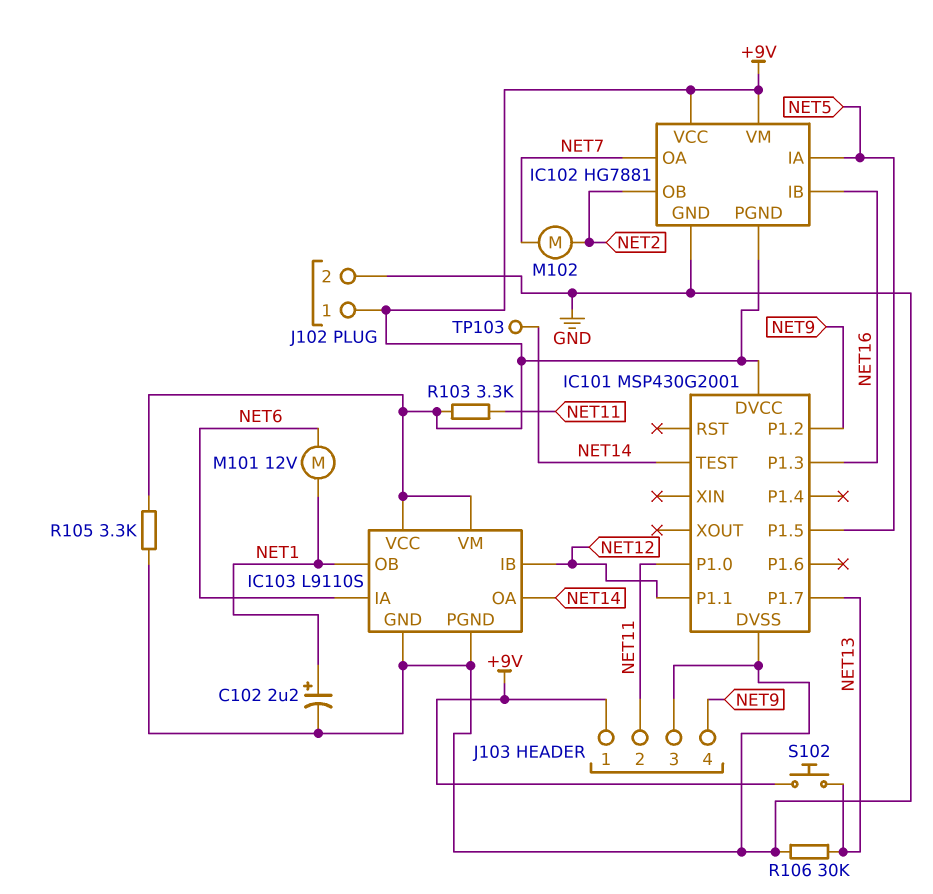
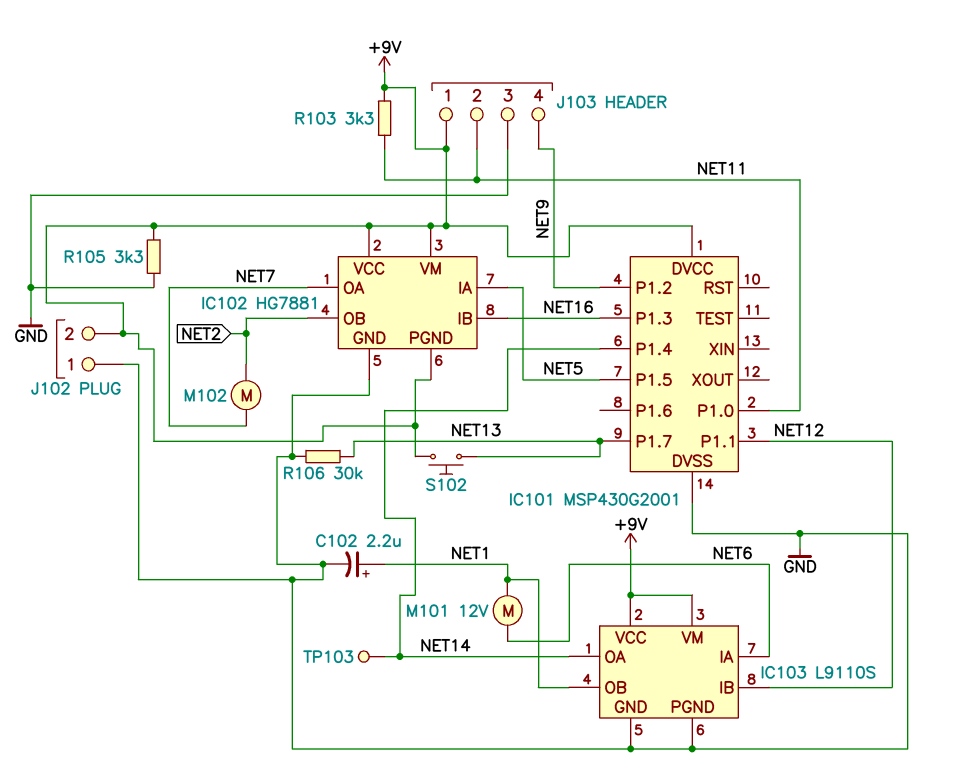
IC101 pin P1.4: none -> NET14
IC101 pin TEST: NET14 -> none
J102 pin 1: +9V -> GND
J102 pin 2: GND -> +9V

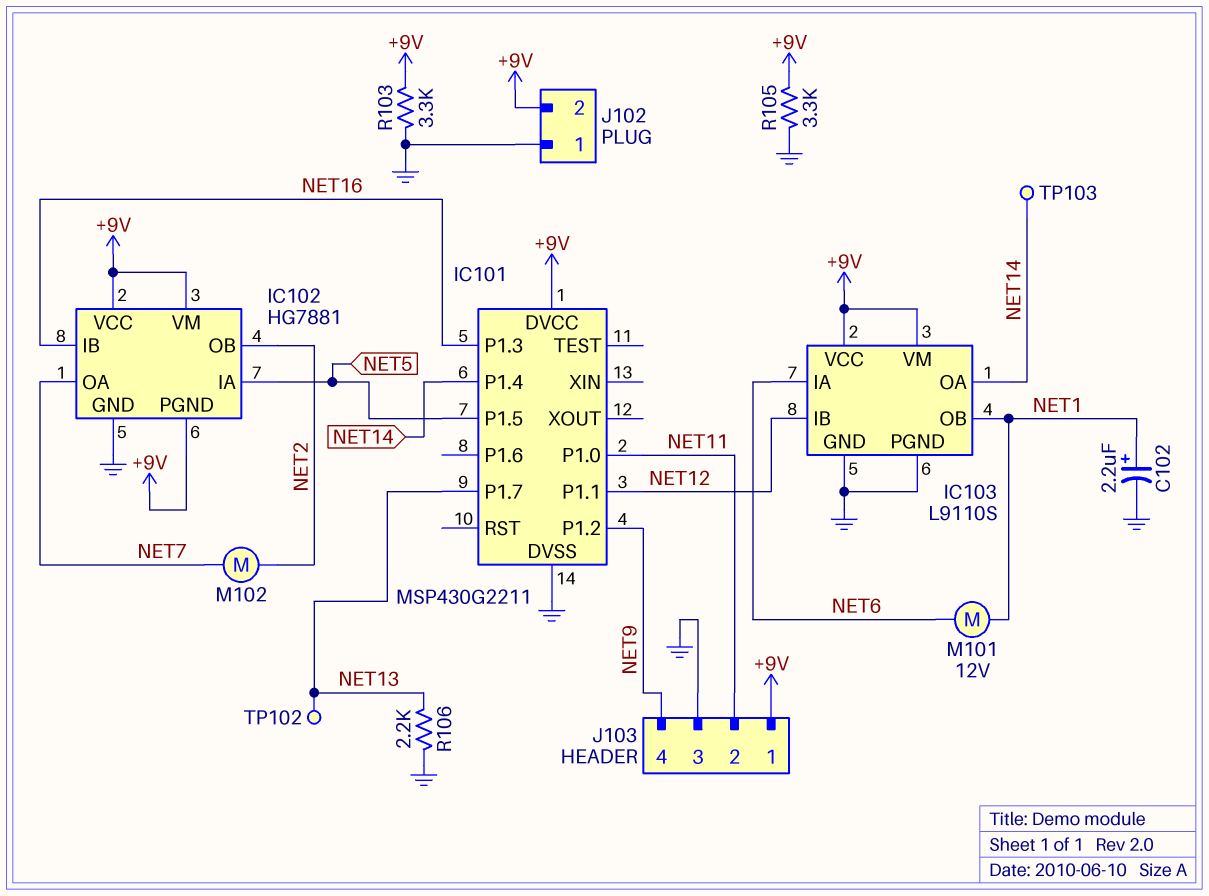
IC101: MSP430G2001 -> MSP430G2211
R103: 3.3k (+9V, NET11) -> 3.3k (+9V, GND)
R106: 30k (GND, NET13) -> 2.2k (GND, NET13)
S102: button (+9V, NET13) -> none
TP102: none -> test point (NET13)

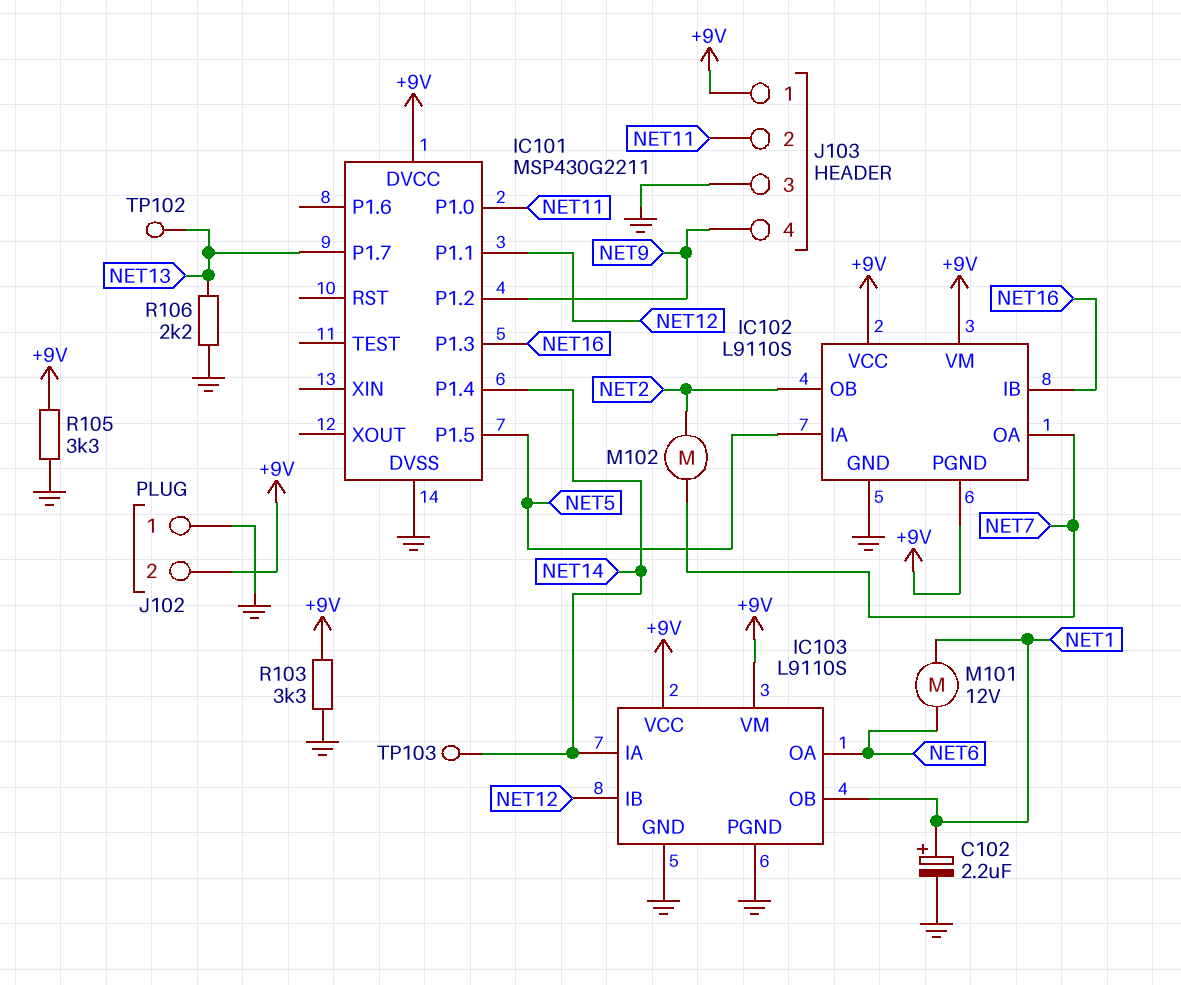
IC102: HG7881 -> L9110S
IC103 pin IA: NET6 -> NET14
IC103 pin OA: NET14 -> NET6

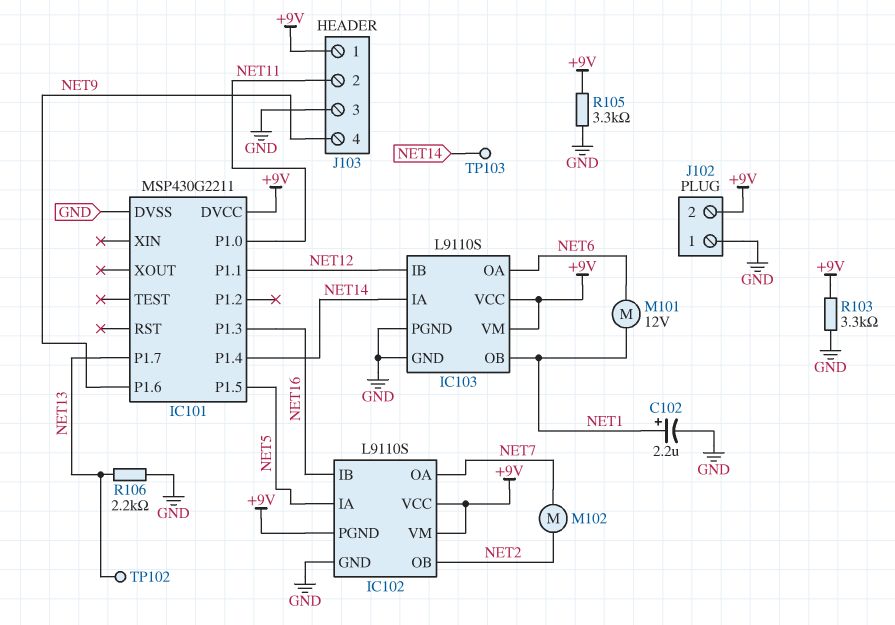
IC101 pin P1.2: NET9 -> none
IC101 pin P1.6: none -> NET9

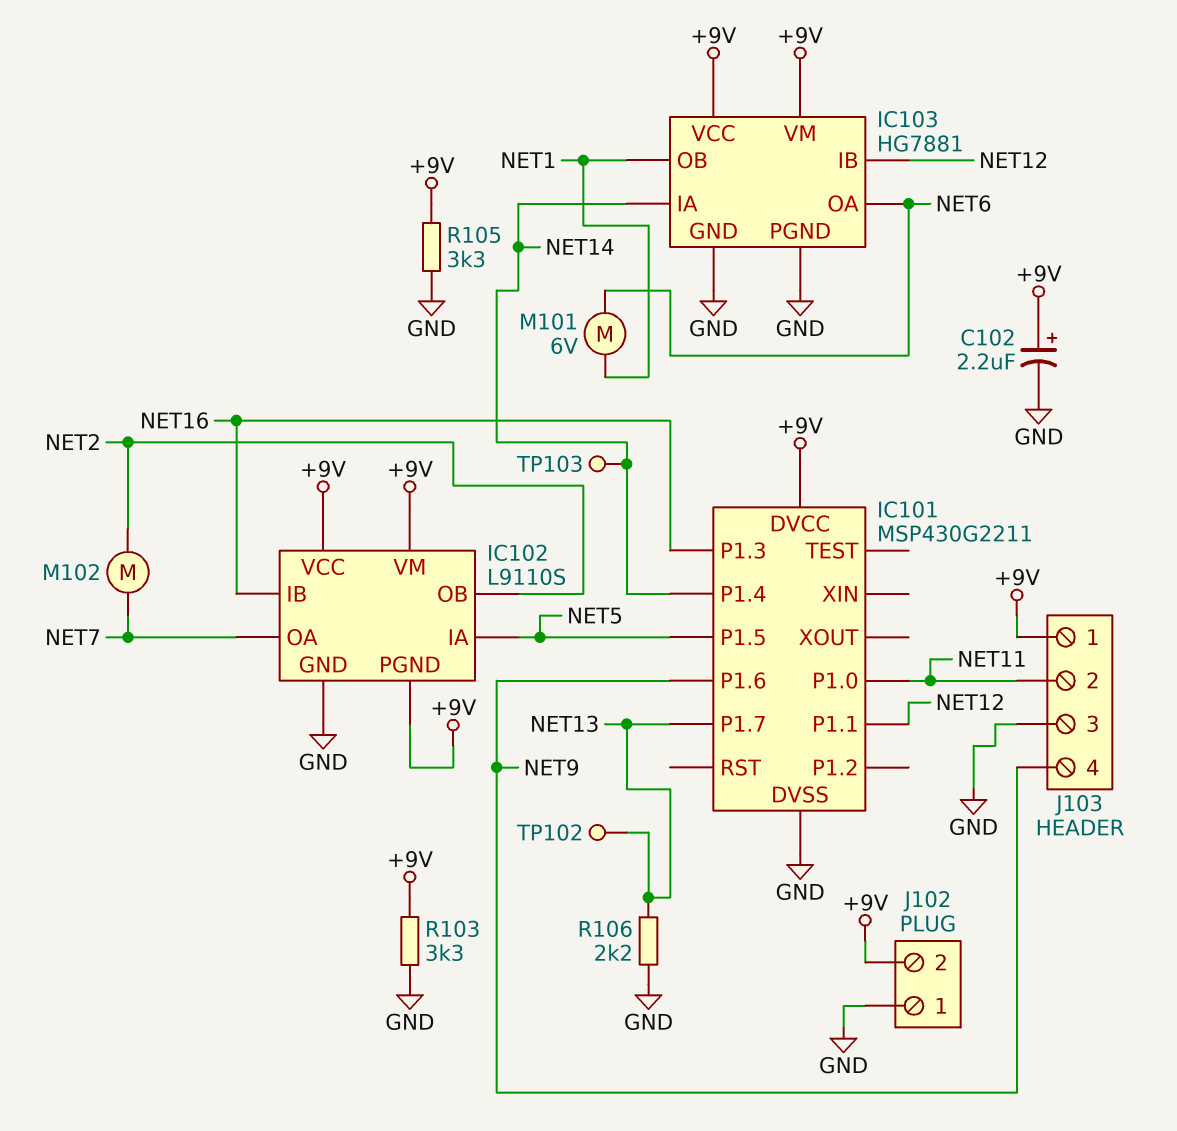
C102: 2.2uF (plus NET1, minus GND) -> 2.2uF (plus +9V, minus GND)
IC103: L9110S -> HG7881
M101: motor 12V (NET1, NET6) -> motor 6V (NET1, NET6)

